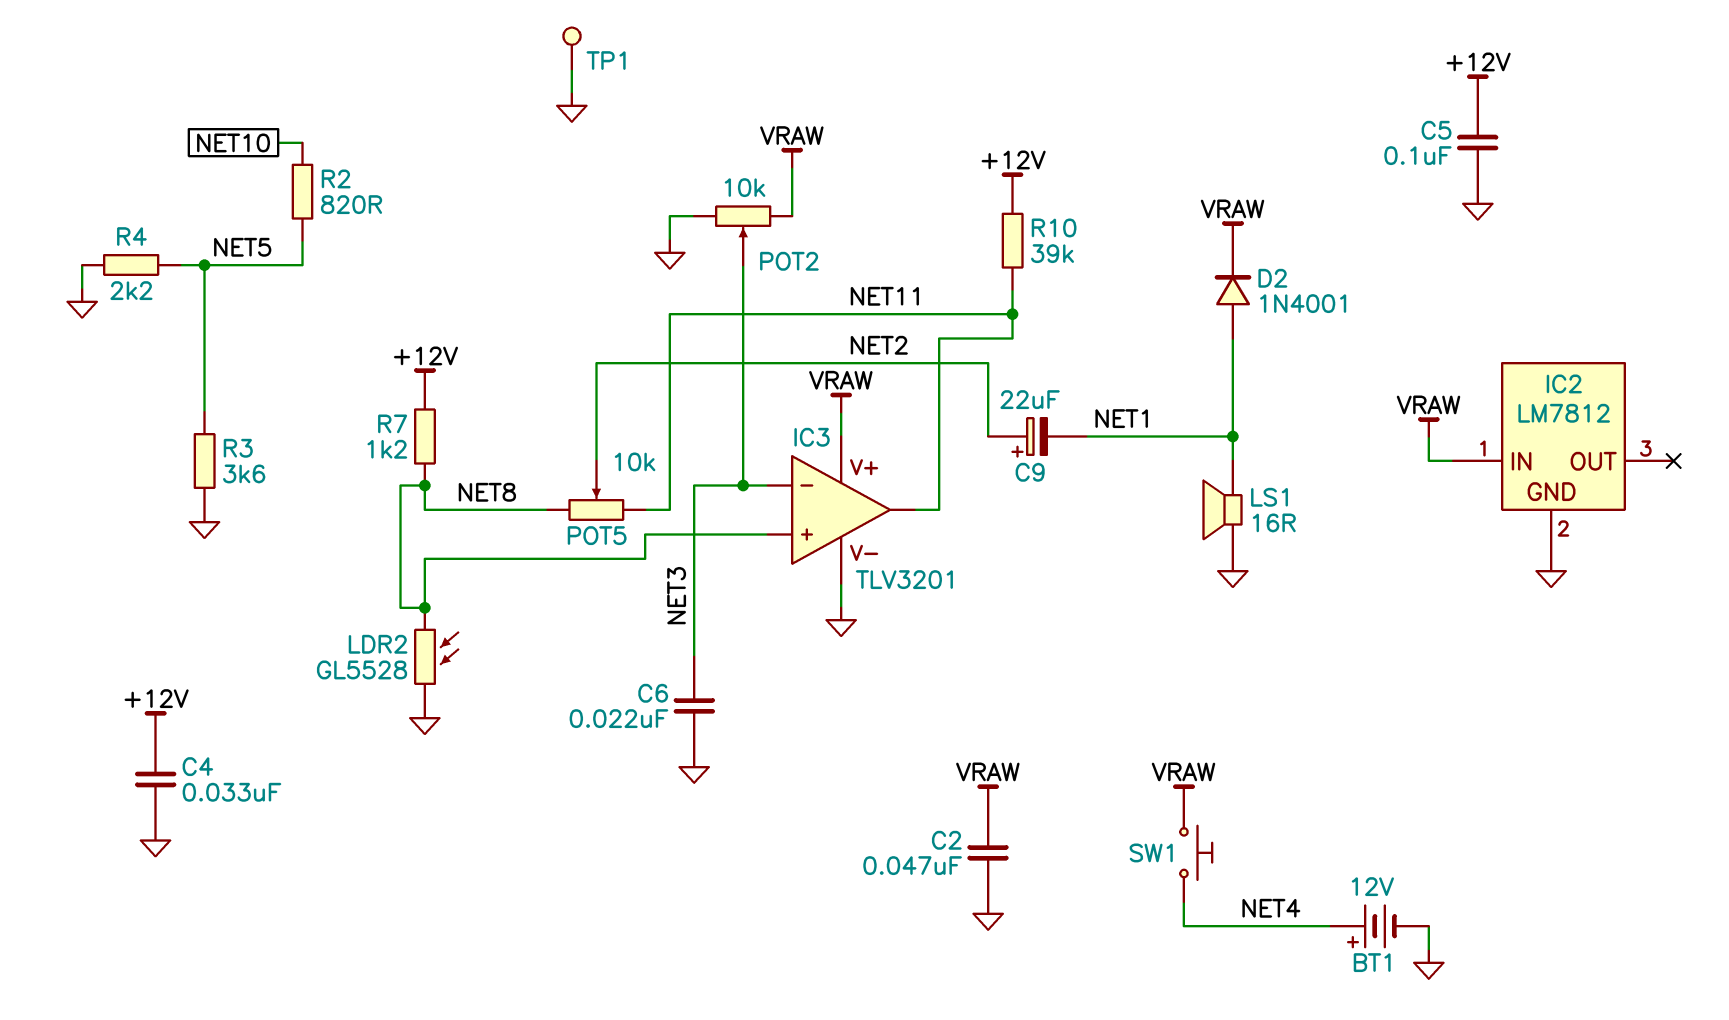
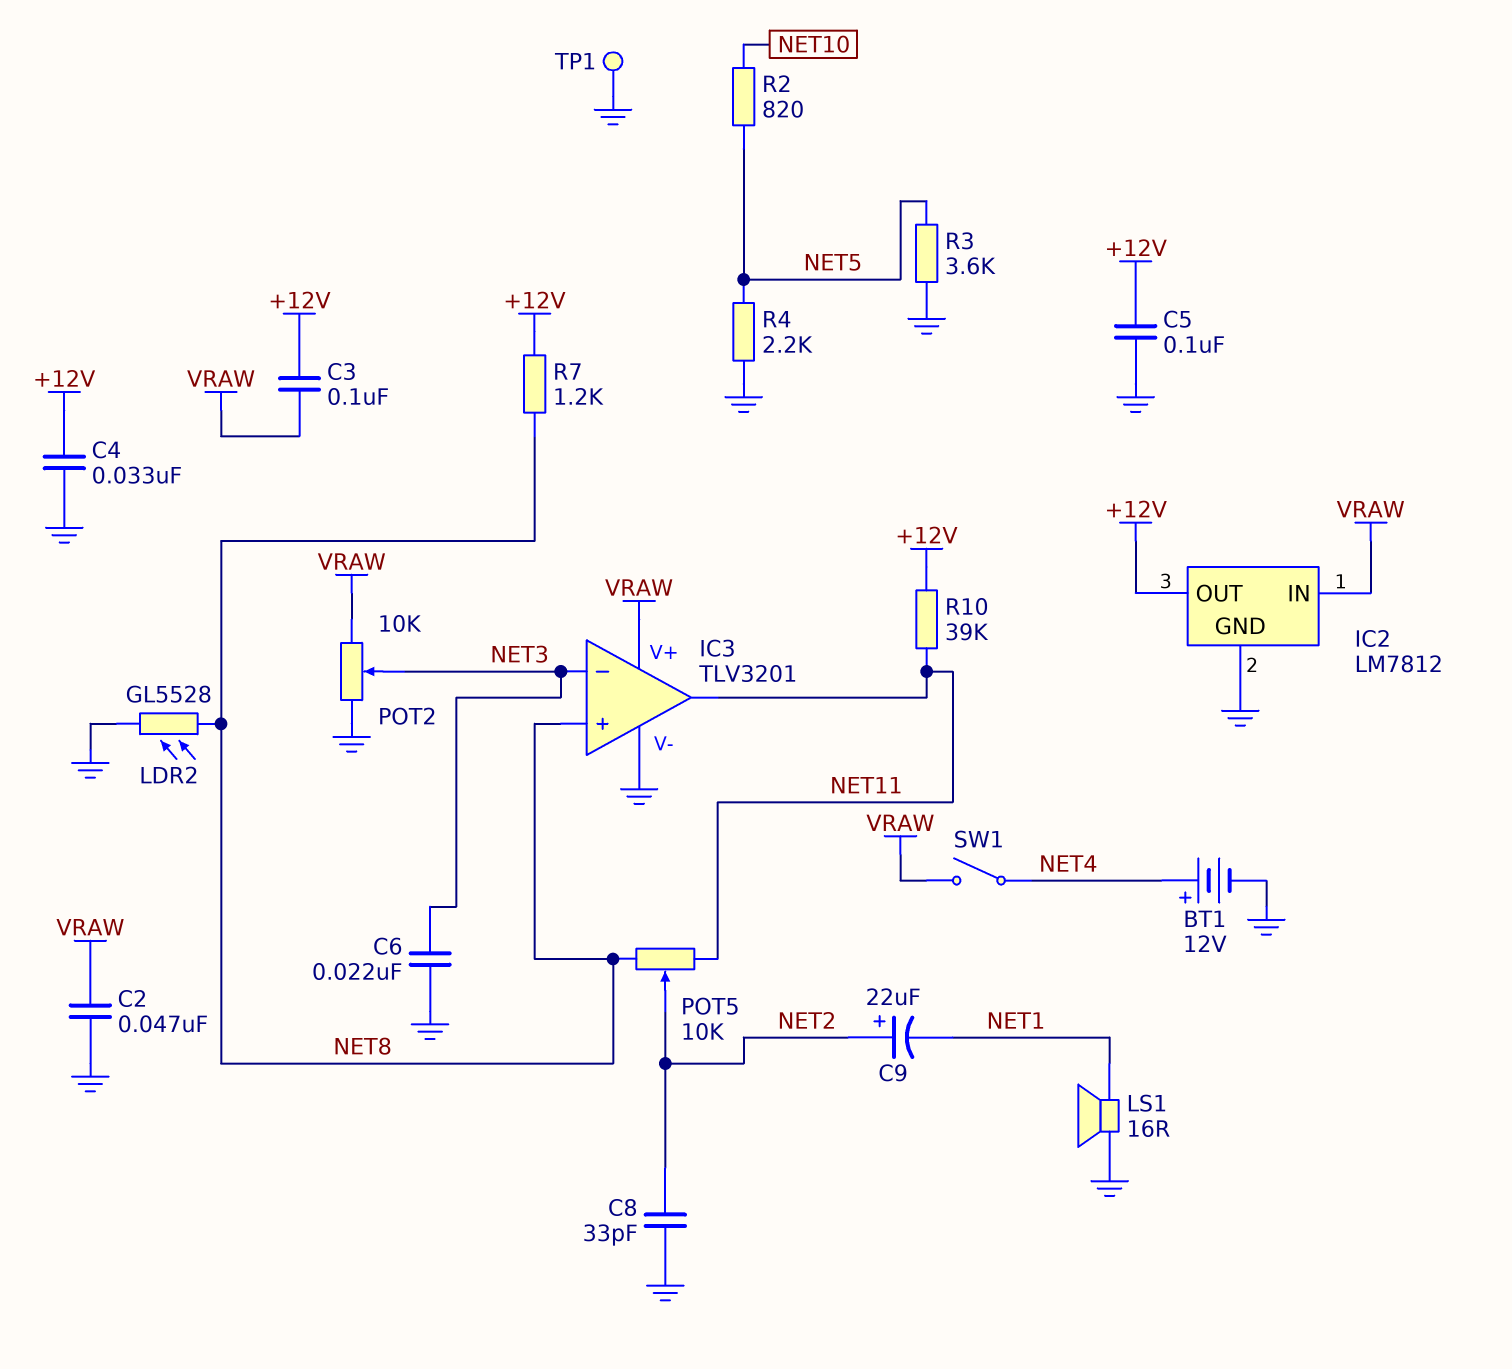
C3: none -> 100nF (+12V, VRAW)
C8: none -> 33pF (GND, NET2)
D2: diode 1N4001 (A NET1, K VRAW) -> none
IC2 pin OUT: none -> +12V
SW1: button (NET4, VRAW) -> switch (NET4, VRAW)

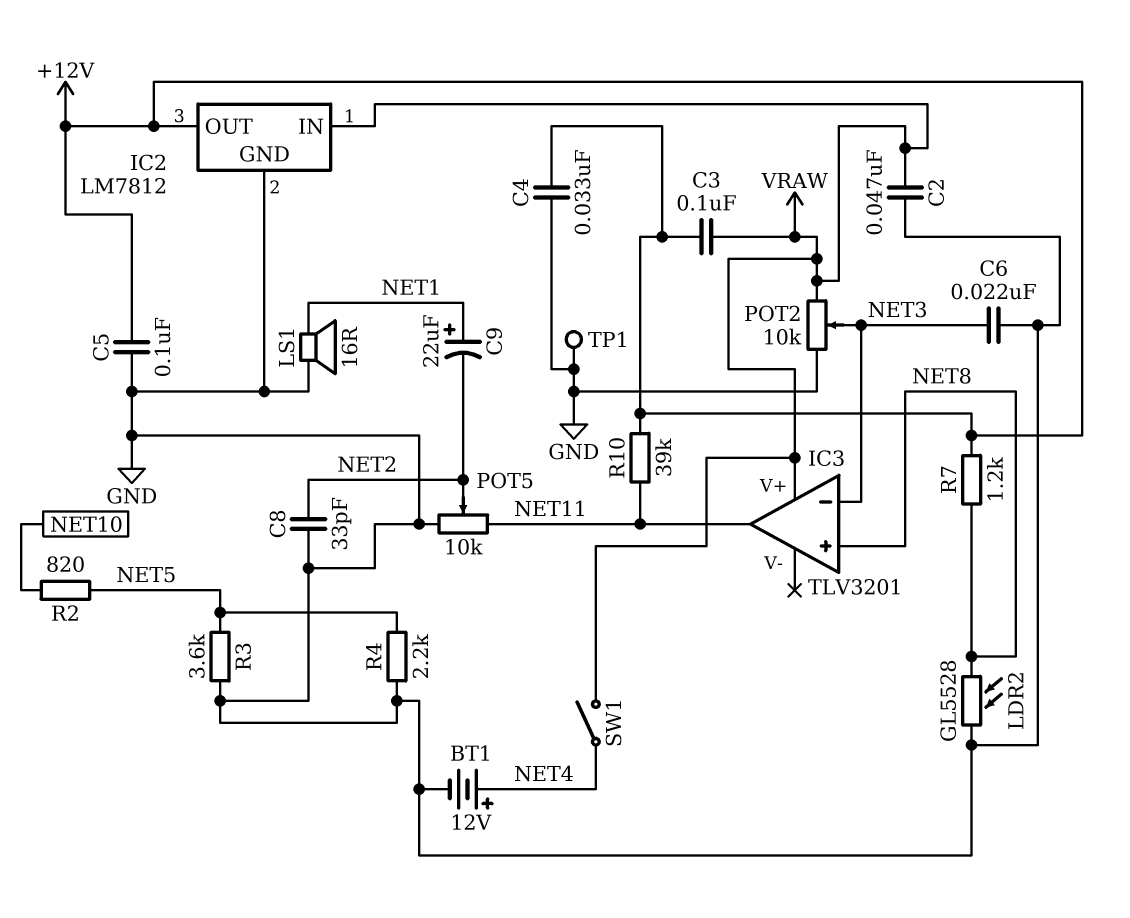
C9: 22uF (plus NET2, minus NET1) -> 22uF (plus NET1, minus NET2)
IC3 pin V-: GND -> none
POT5: 10k (NET8, NET11, wiper NET2) -> 10k (GND, NET11, wiper NET2)

